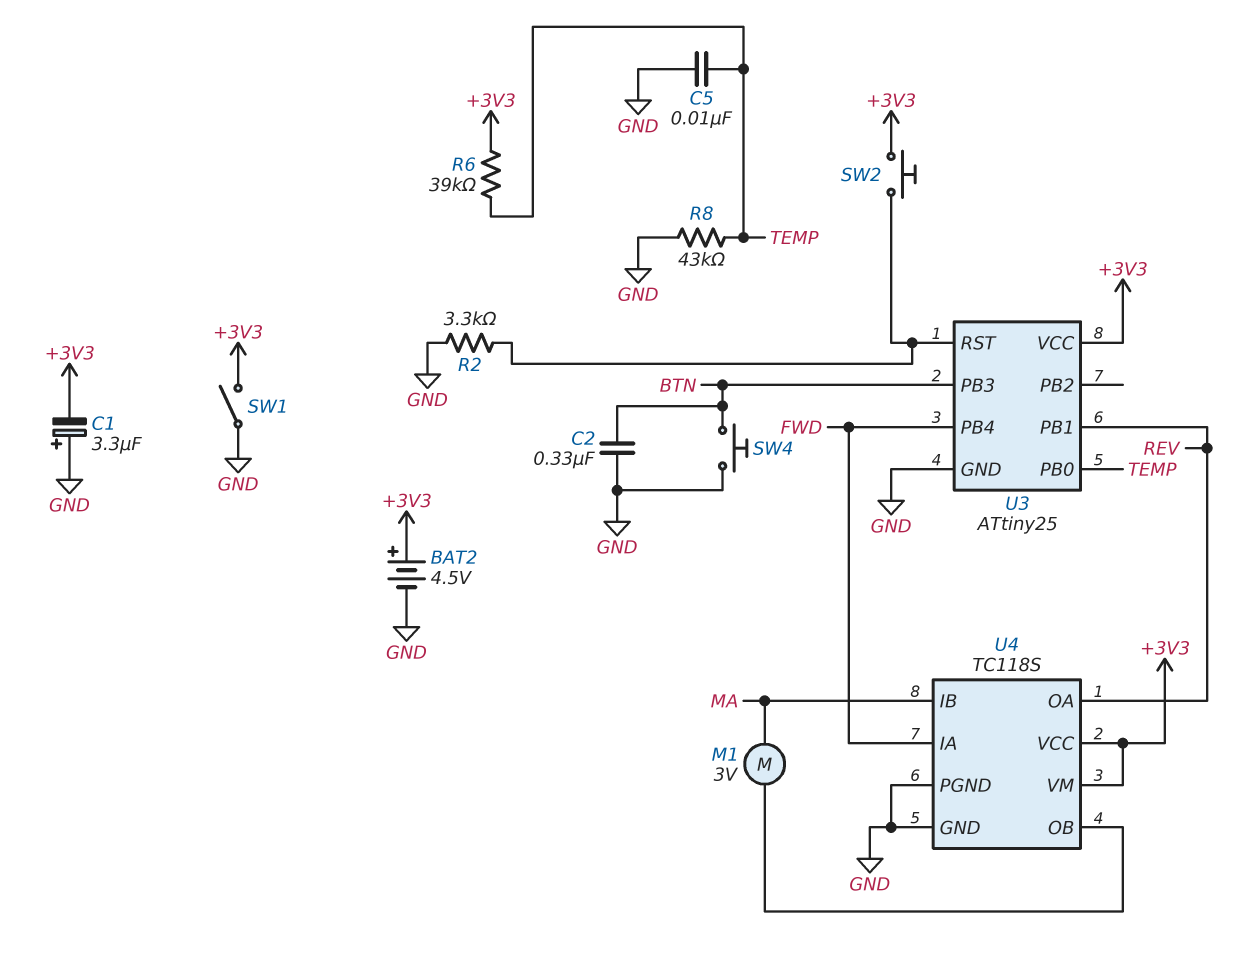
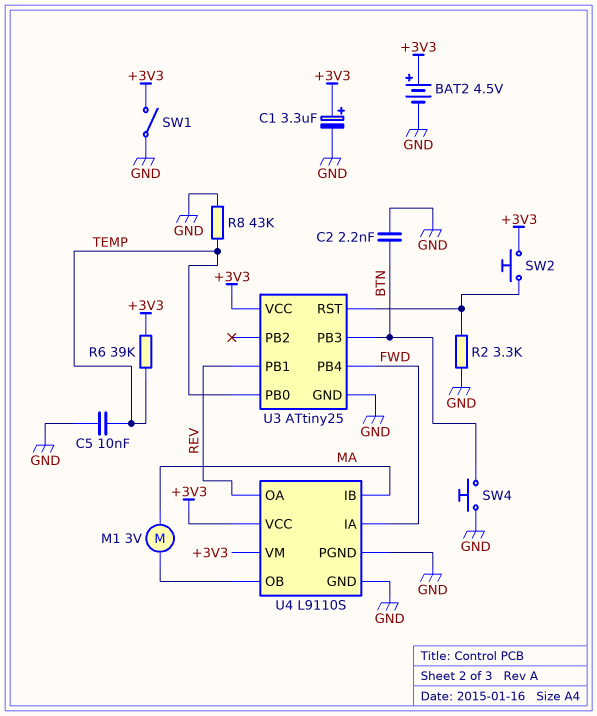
C1: 3.3uF (plus GND, minus +3V3) -> 3.3uF (plus +3V3, minus GND)
C2: 330nF (BTN, GND) -> 2.2nF (BTN, GND)
U4: TC118S -> L9110S

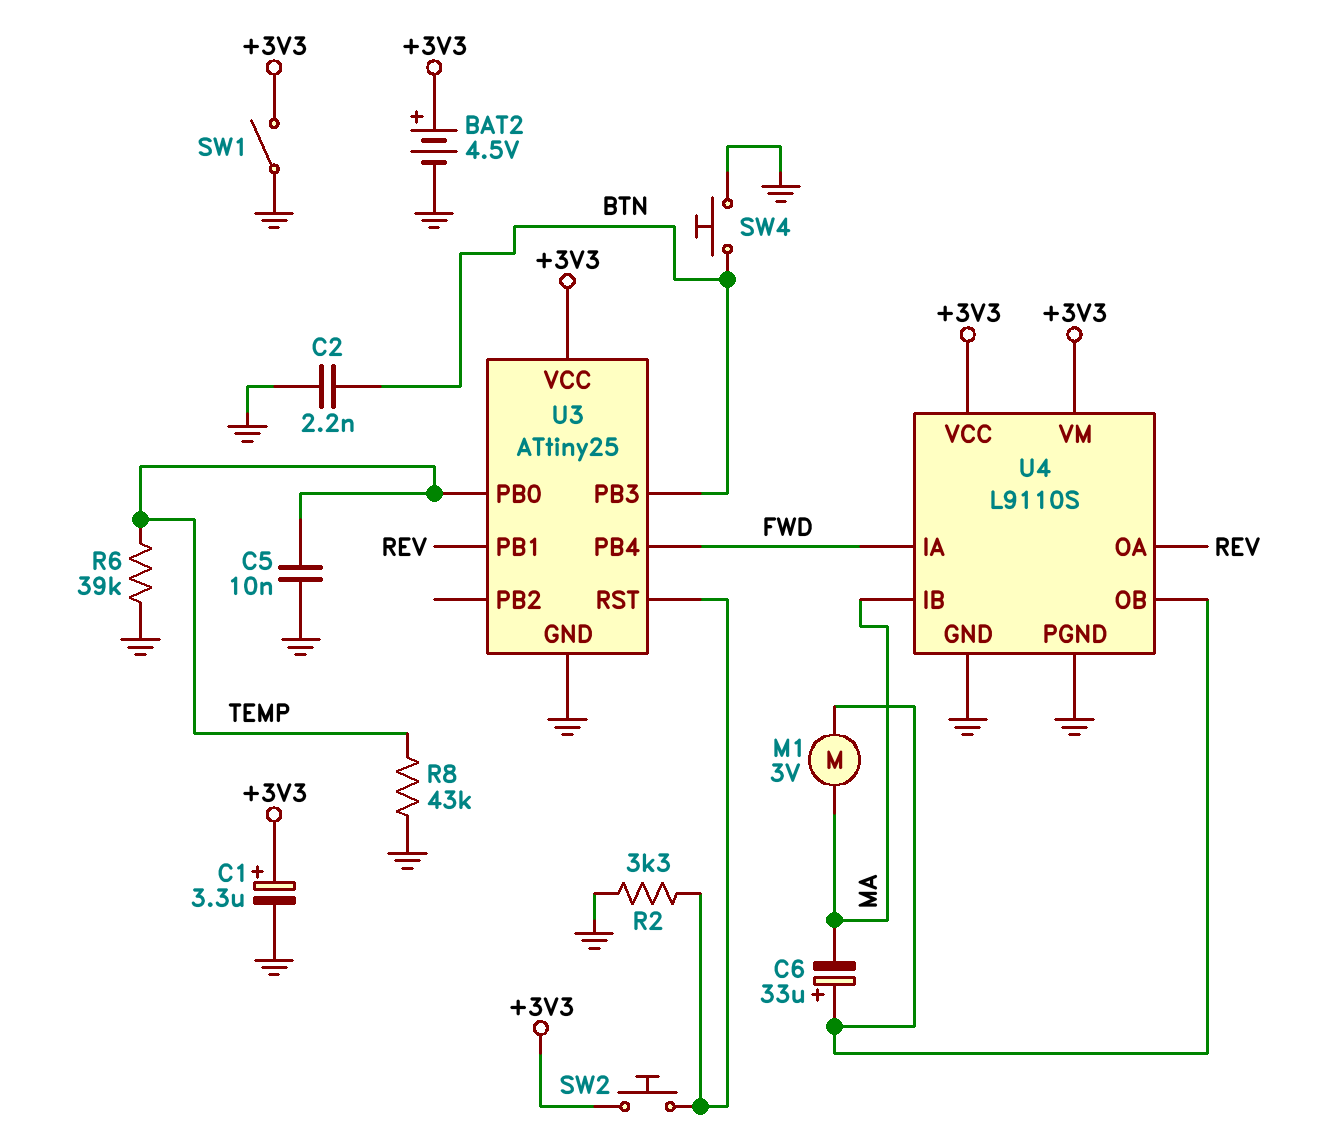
C6: none -> 33uF (plus U4/OB, minus MA)
R6: 39k (+3V3, TEMP) -> 39k (GND, TEMP)

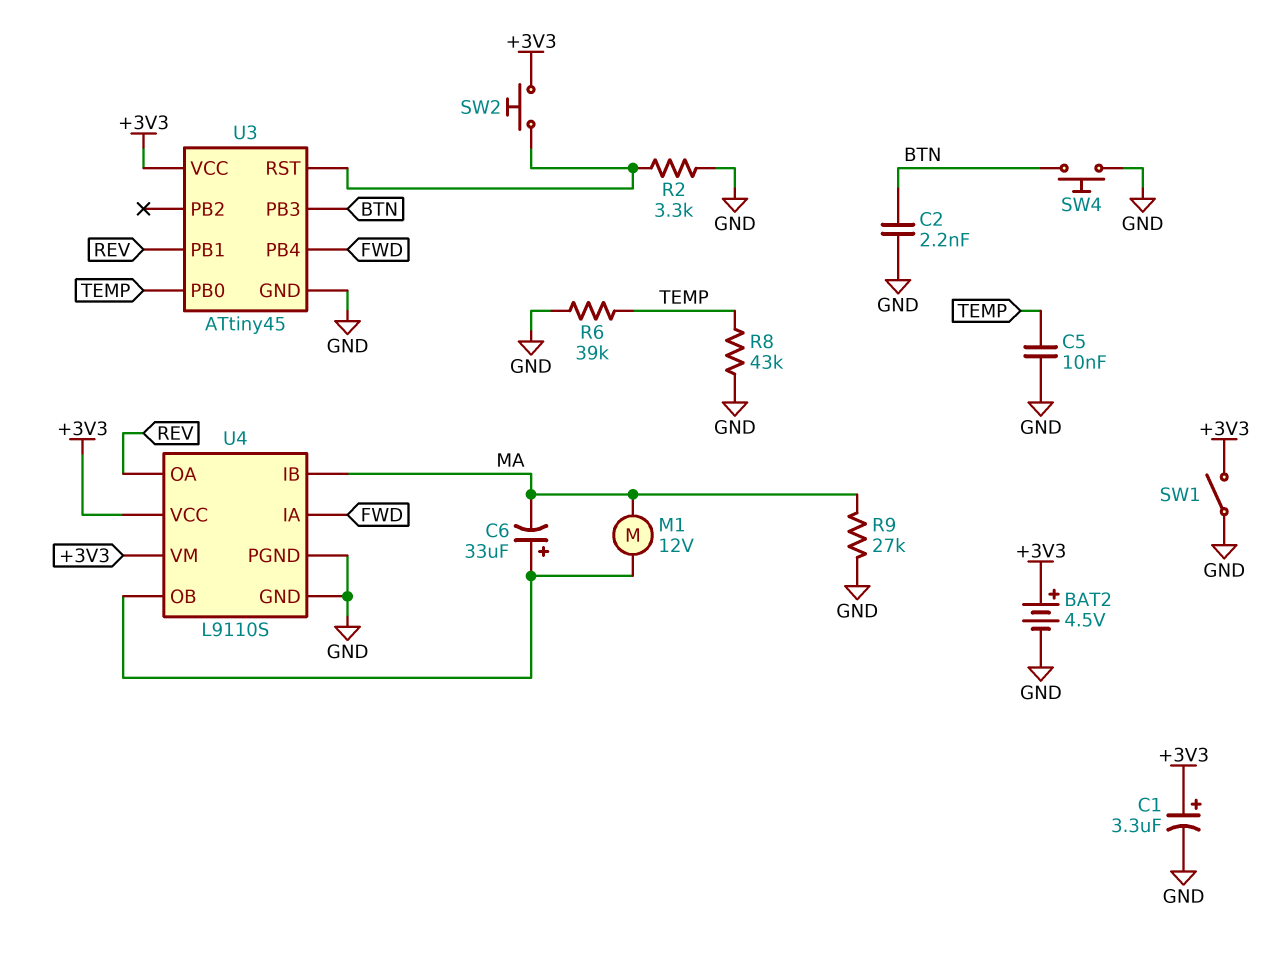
M1: motor 3V (MA, U4/OB) -> motor 12V (MA, U4/OB)
R9: none -> 27k (GND, MA)
U3: ATtiny25 -> ATtiny45

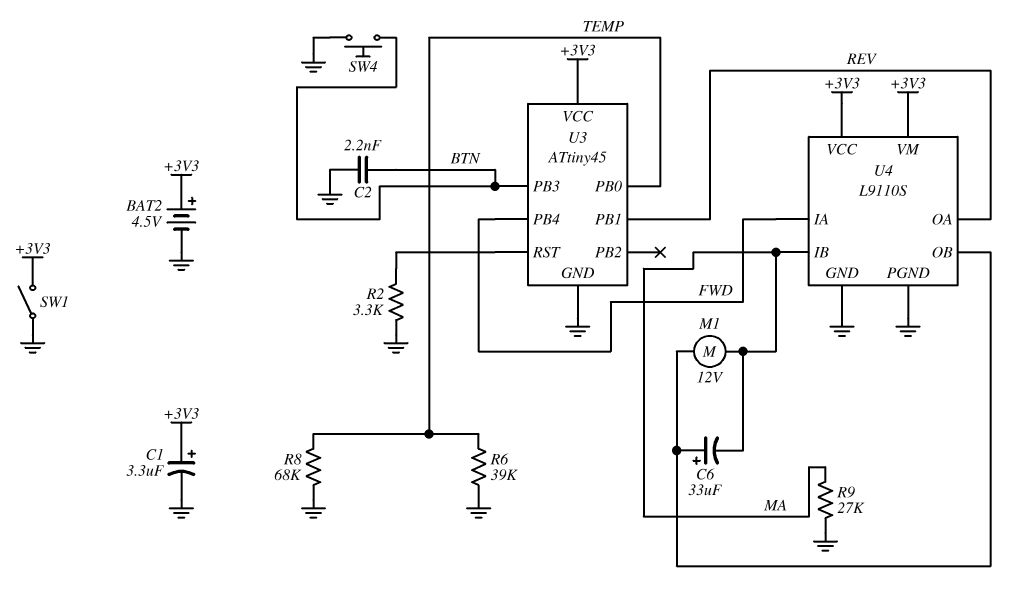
C5: 10nF (GND, TEMP) -> none
R8: 43k (GND, TEMP) -> 68k (GND, TEMP)
SW2: button (+3V3, U3/RST) -> none

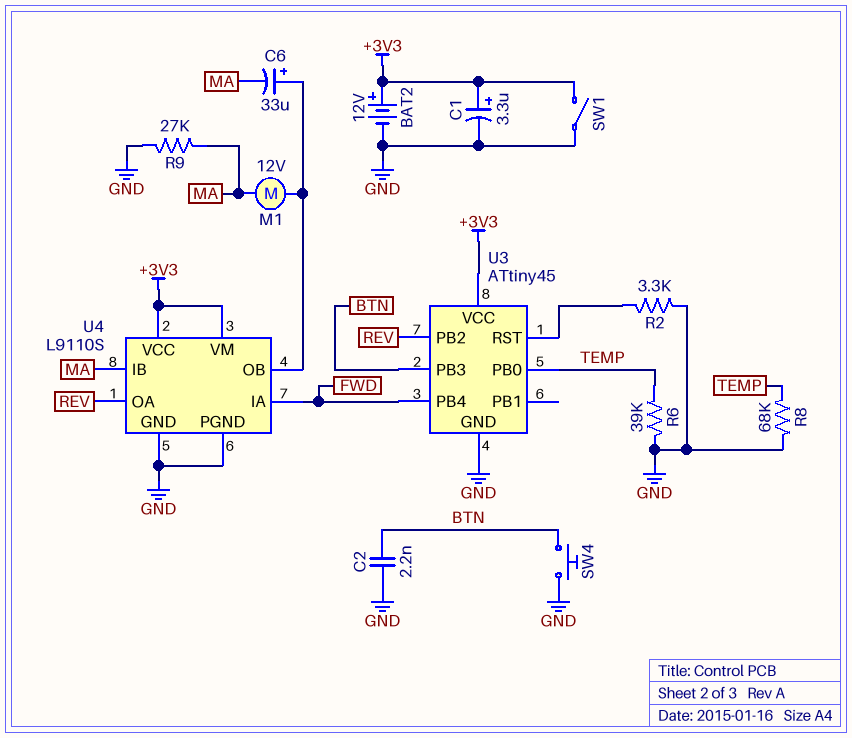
BAT2: 4.5V (plus +3V3, minus GND) -> 12V (plus +3V3, minus GND)
U3 pin PB1: REV -> none
U3 pin PB2: none -> REV

